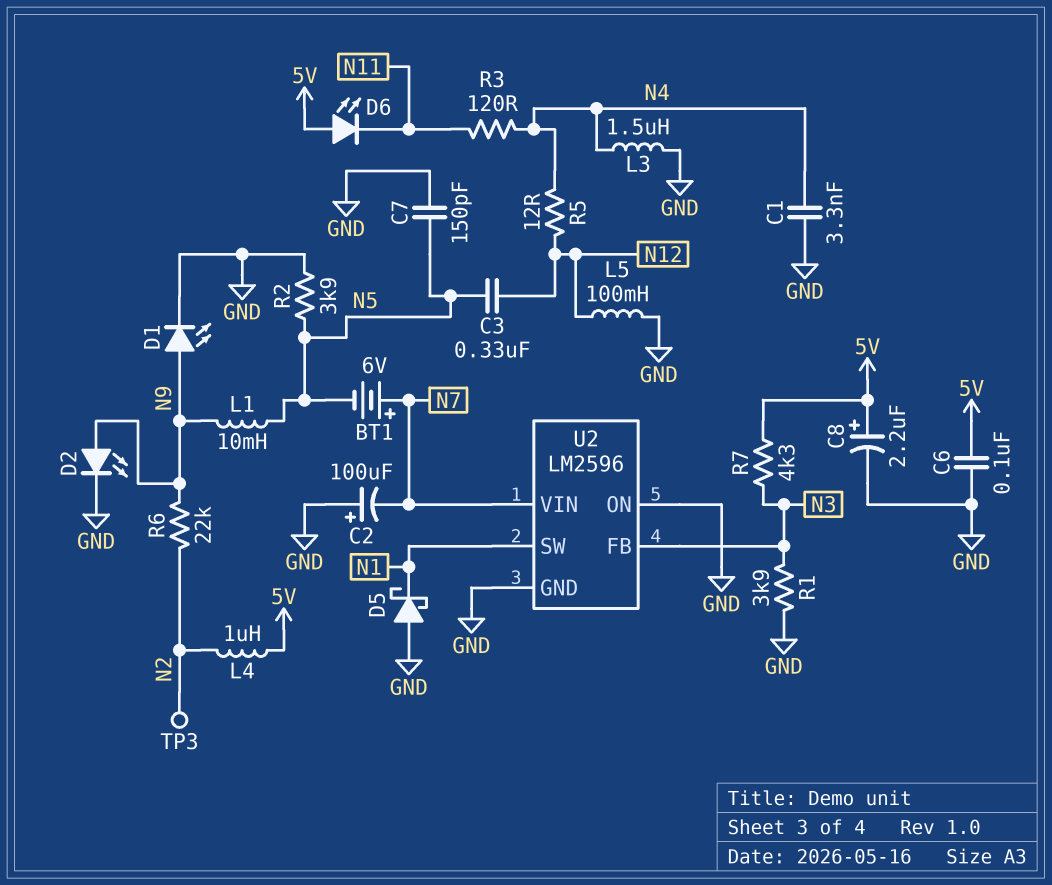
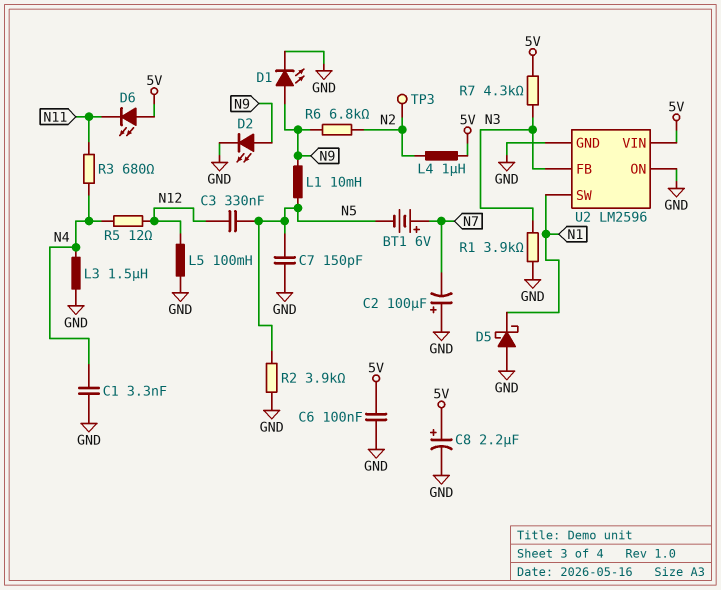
R3: 120 (N4, N11) -> 680 (N4, N11)
R6: 22k (N2, N9) -> 6.8k (N2, N9)
U2 pin VIN: N7 -> 5V

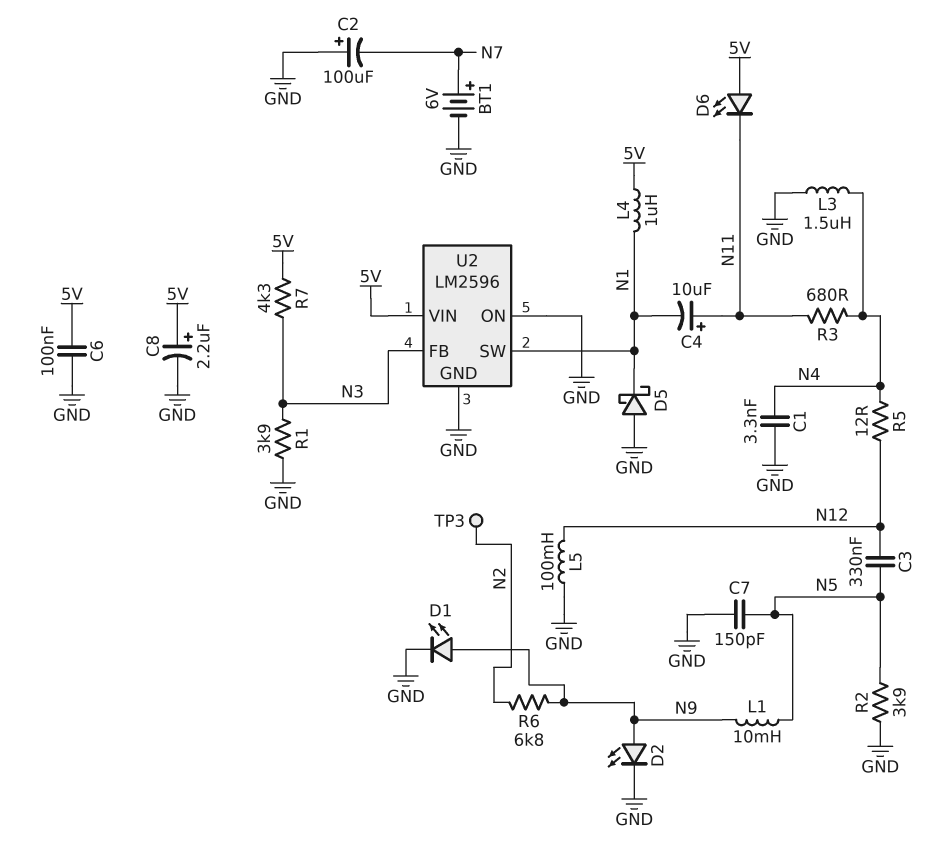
BT1: 6V (plus N7, minus N5) -> 6V (plus N7, minus GND)
C4: none -> 10uF (plus N11, minus N1)
L4: 1uH (5V, N2) -> 1uH (5V, N1)

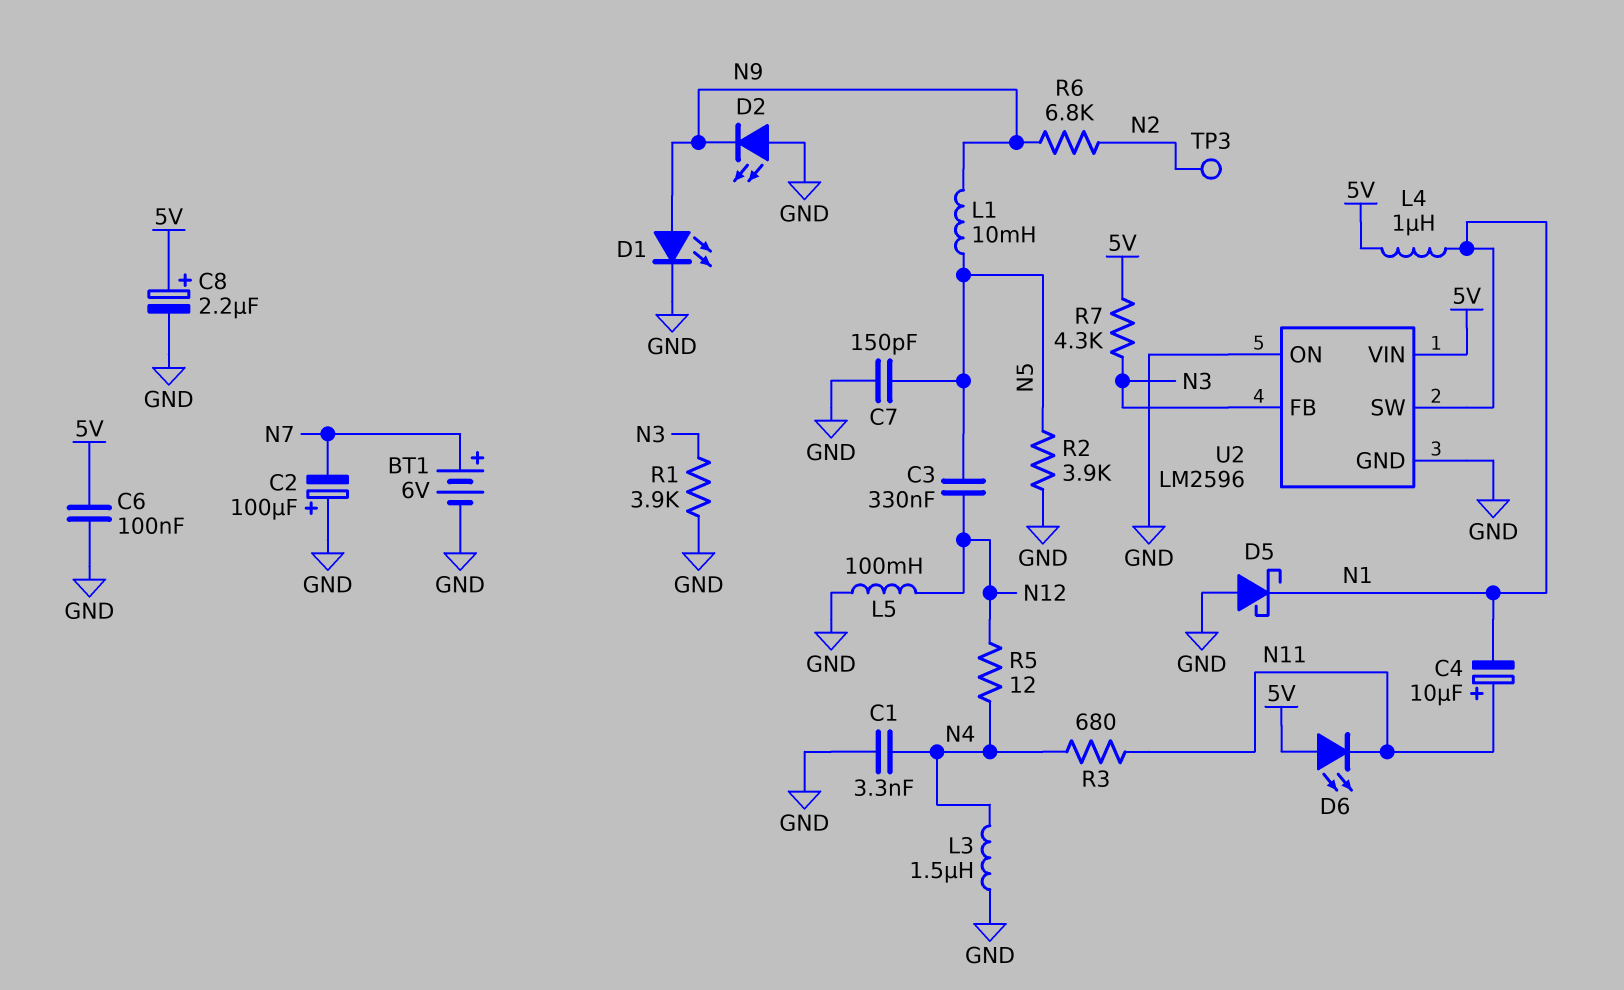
D2: LED (A N9, K GND) -> LED (A GND, K N9)

